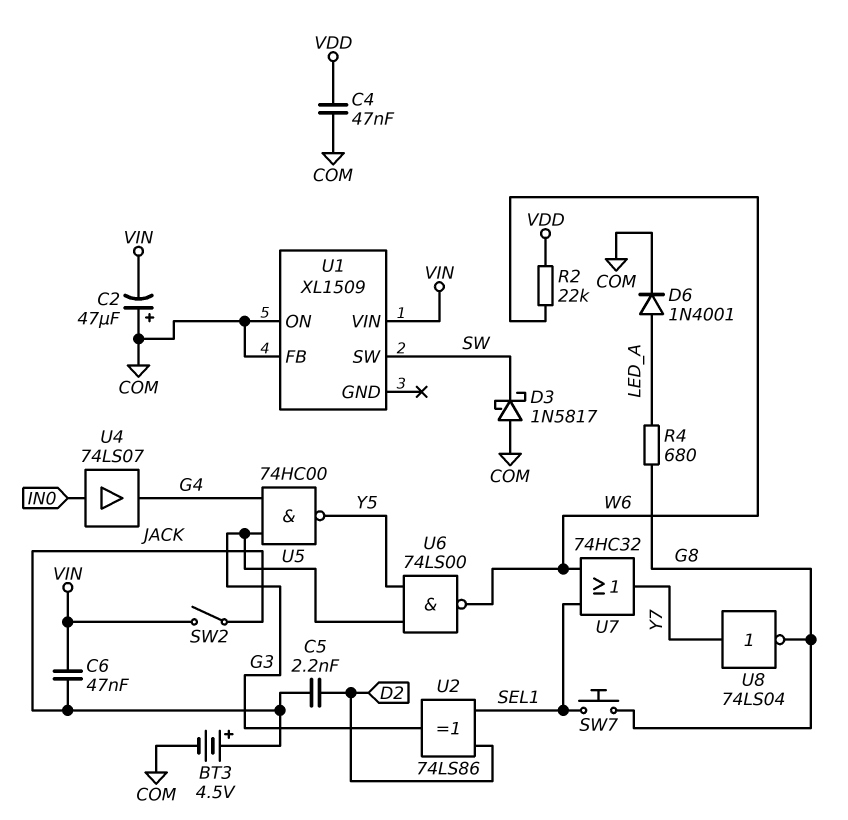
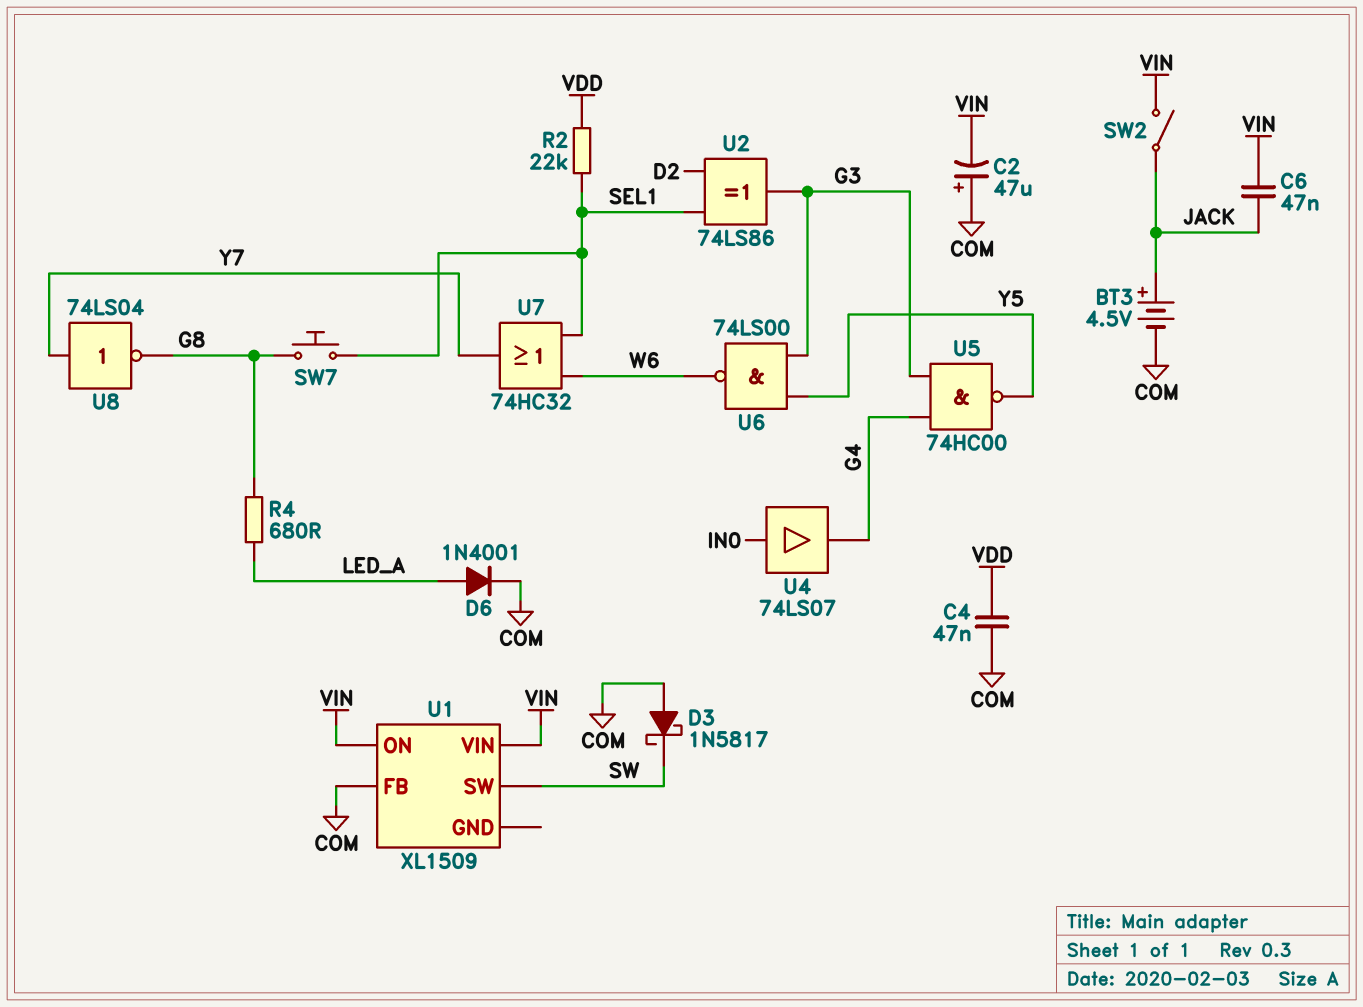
C5: 2.2nF (D2, JACK) -> none
R2: 22k (VDD, W6) -> 22k (SEL1, VDD)
U1 pin ON: COM -> VIN

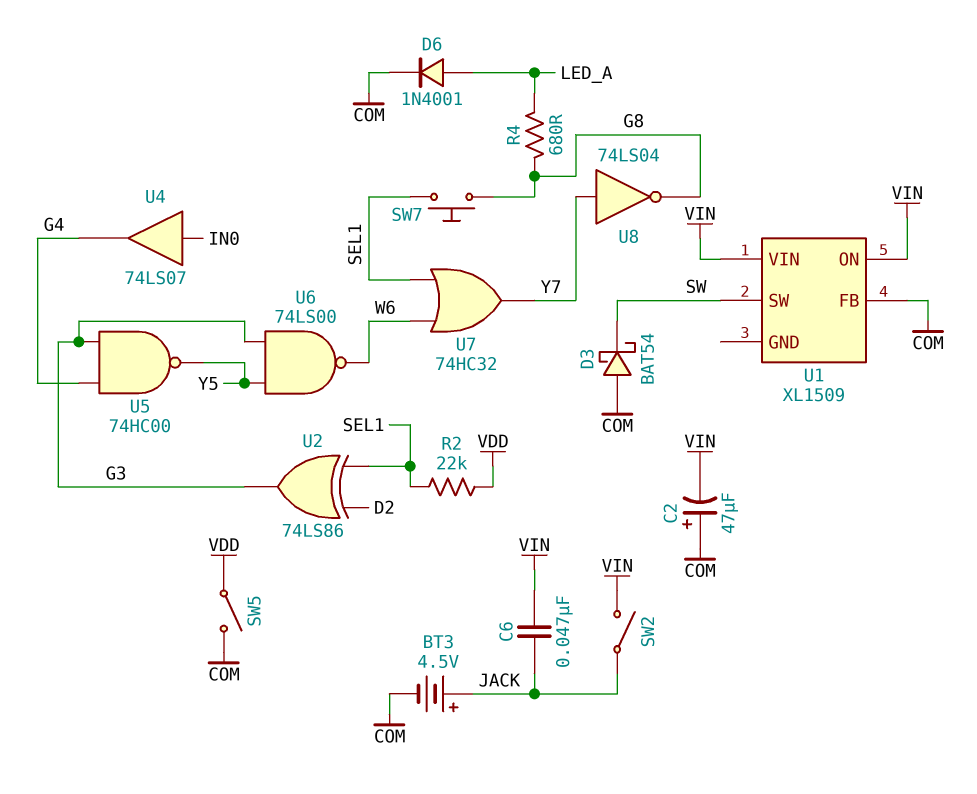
C4: 47nF (COM, VDD) -> none
D3: schottky 1N5817 (A COM, K SW) -> schottky BAT54 (A COM, K SW)
SW5: none -> switch (COM, VDD)

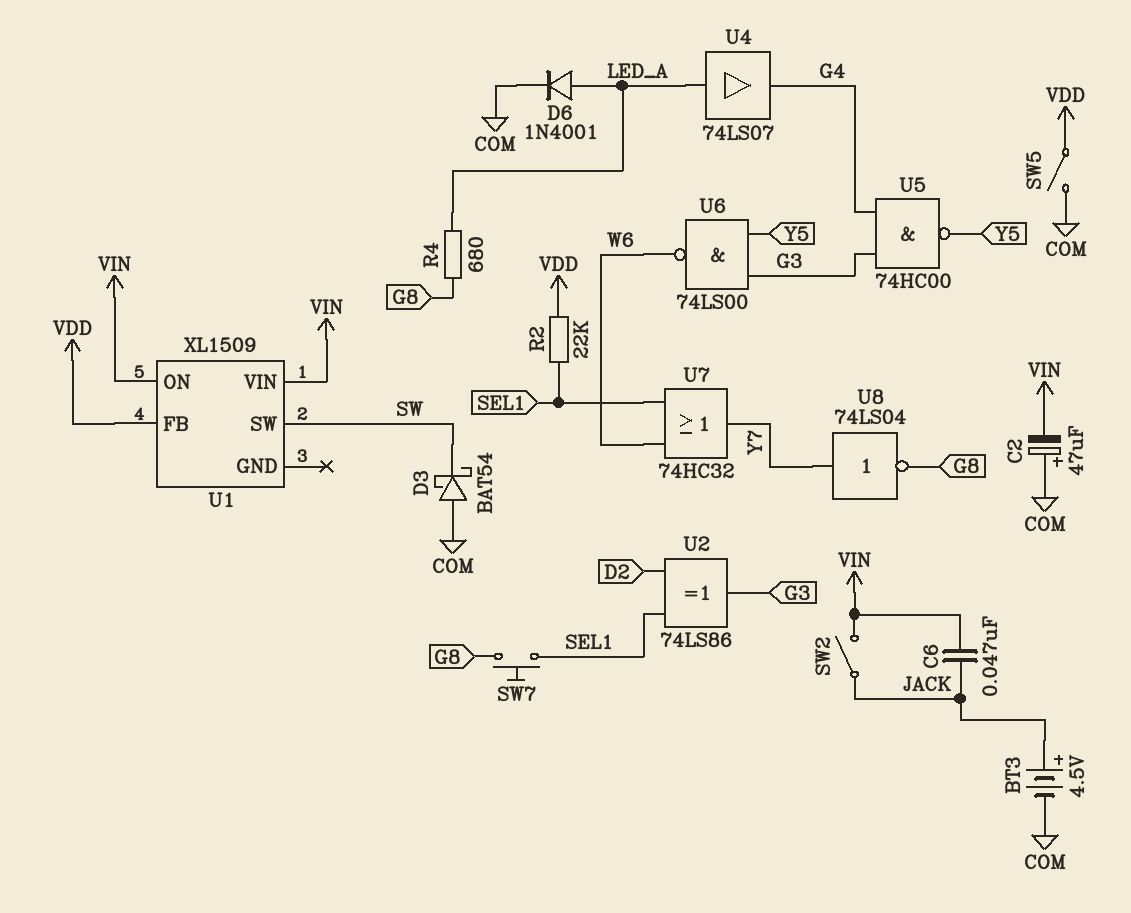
U1 pin FB: COM -> VDD
U4: buffer 74LS07 (in IN0, out G4) -> buffer 74LS07 (in LED_A, out G4)

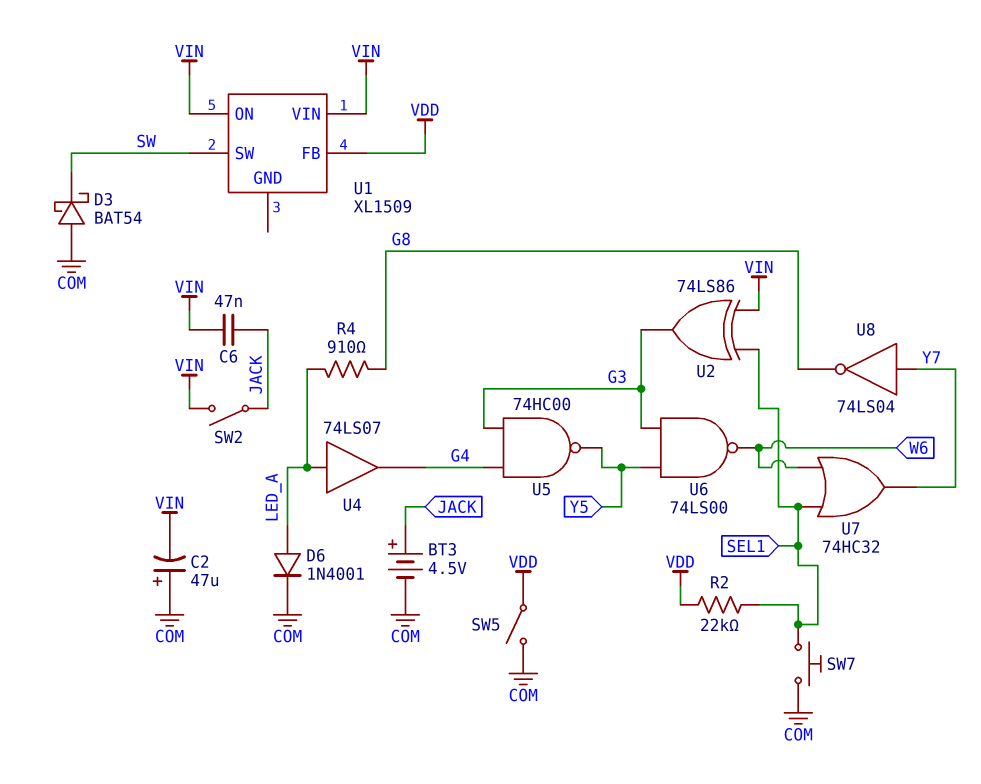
R4: 680 (G8, LED_A) -> 910 (G8, LED_A)
SW7: button (G8, SEL1) -> button (COM, SEL1)
U2: XOR 74LS86 (in D2, in SEL1, out G3) -> XOR 74LS86 (in SEL1, in VIN, out G3)

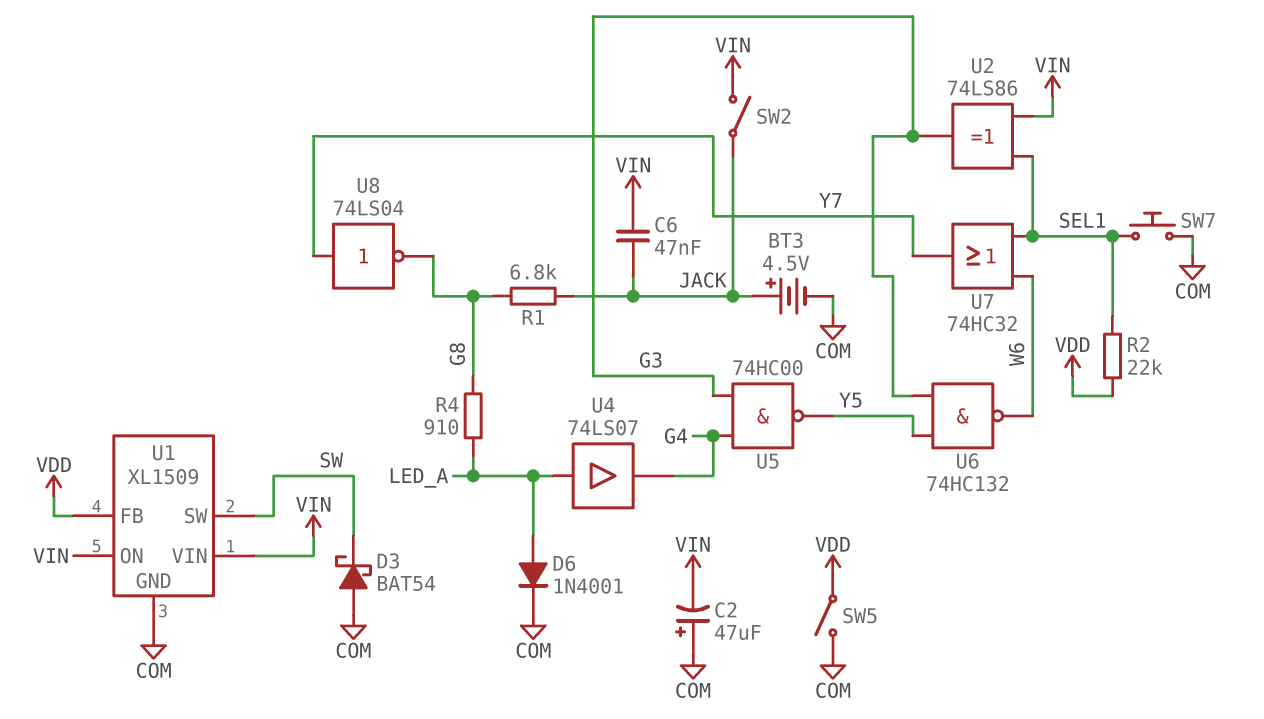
R1: none -> 6.8k (G8, JACK)
U1 pin GND: none -> COM
U6: NAND 74LS00 (in G3, in Y5, out W6) -> NAND 74HC132 (in G3, in Y5, out W6)

